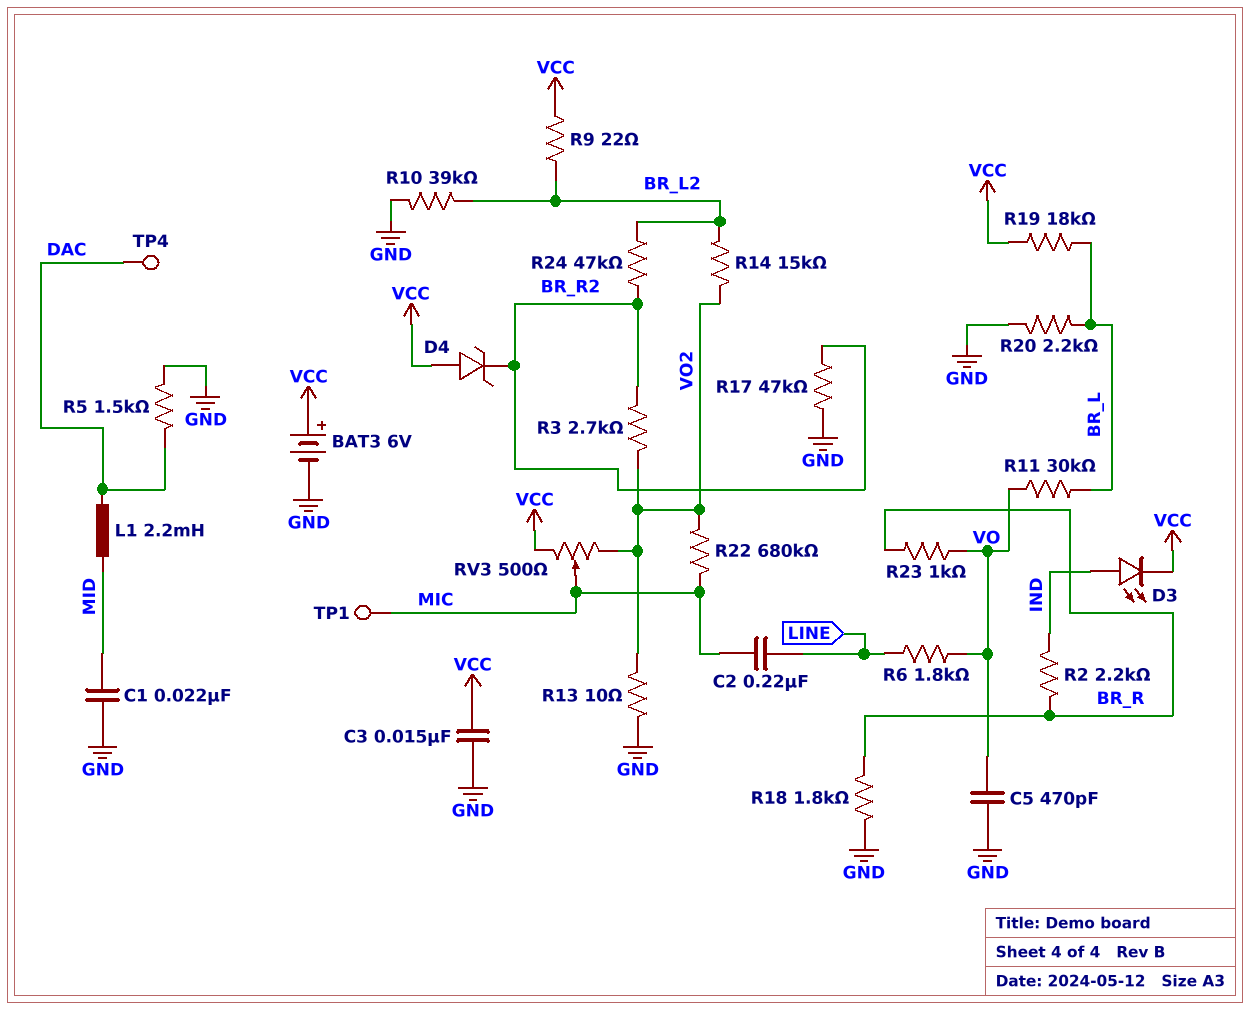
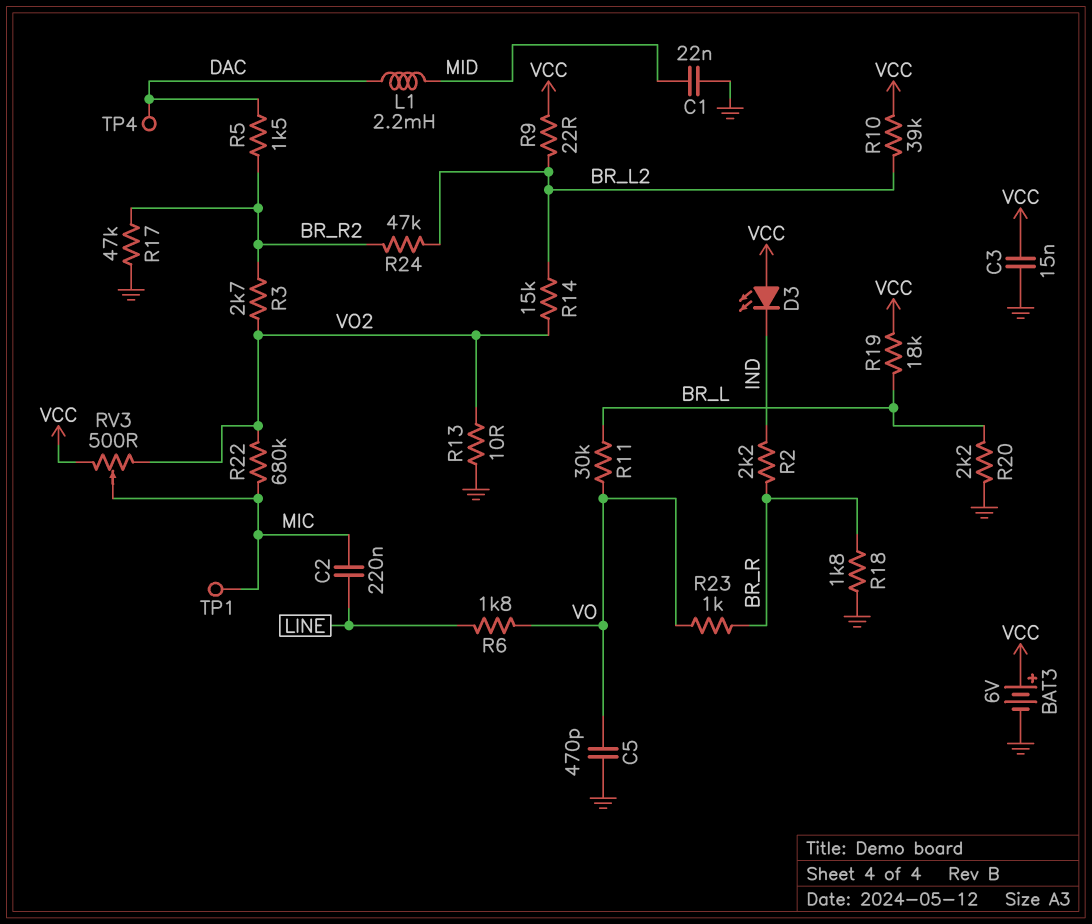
D3: LED (A IND, K VCC) -> LED (A VCC, K IND)
D4: zener (A VCC, K BR_R2) -> none
R5: 1.5k (DAC, GND) -> 1.5k (BR_R2, DAC)
R10: 39k (BR_L2, GND) -> 39k (BR_L2, VCC)

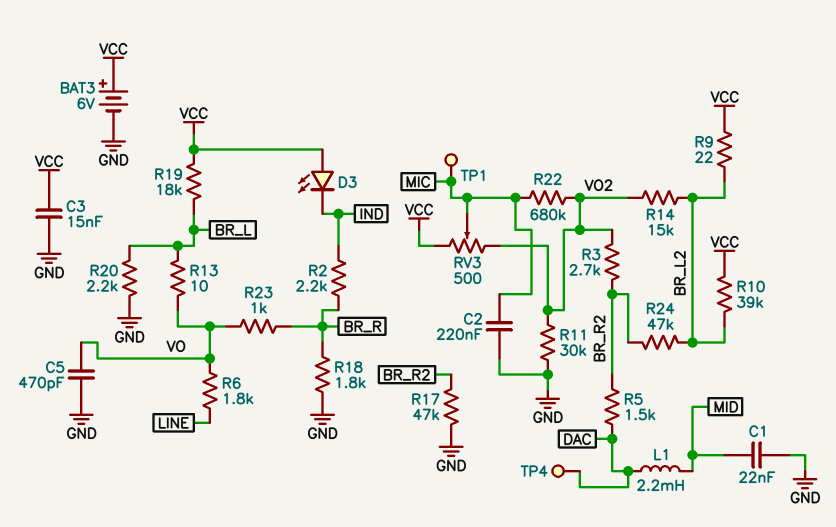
C2: 220nF (LINE, MIC) -> 220nF (GND, MIC)
R11: 30k (BR_L, VO) -> 30k (GND, VO2)
R13: 10 (GND, VO2) -> 10 (BR_L, VO)

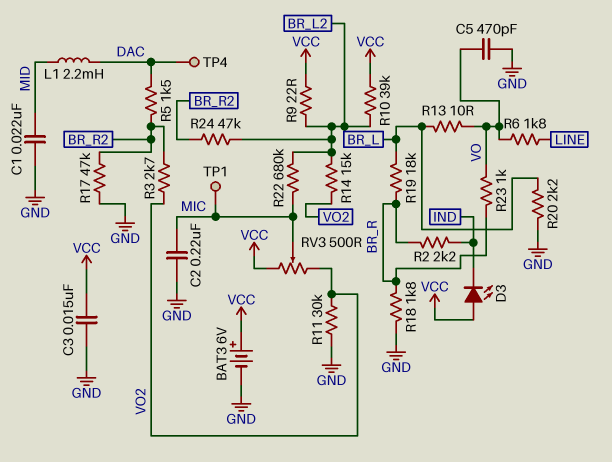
R19: 18k (BR_L, VCC) -> 18k (BR_L, BR_R)
R22: 680k (MIC, VO2) -> 680k (BR_L2, MIC)

